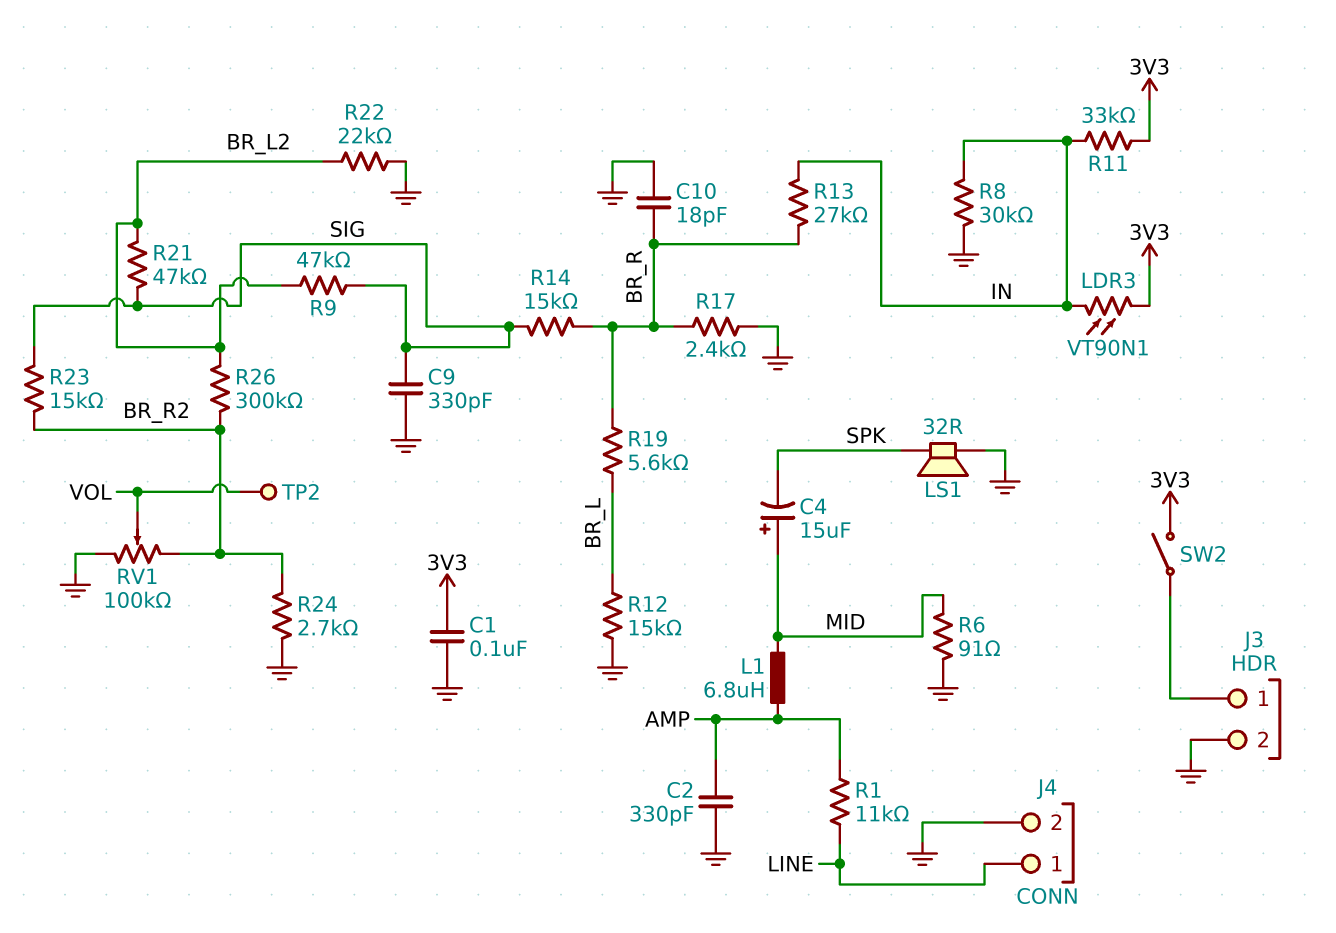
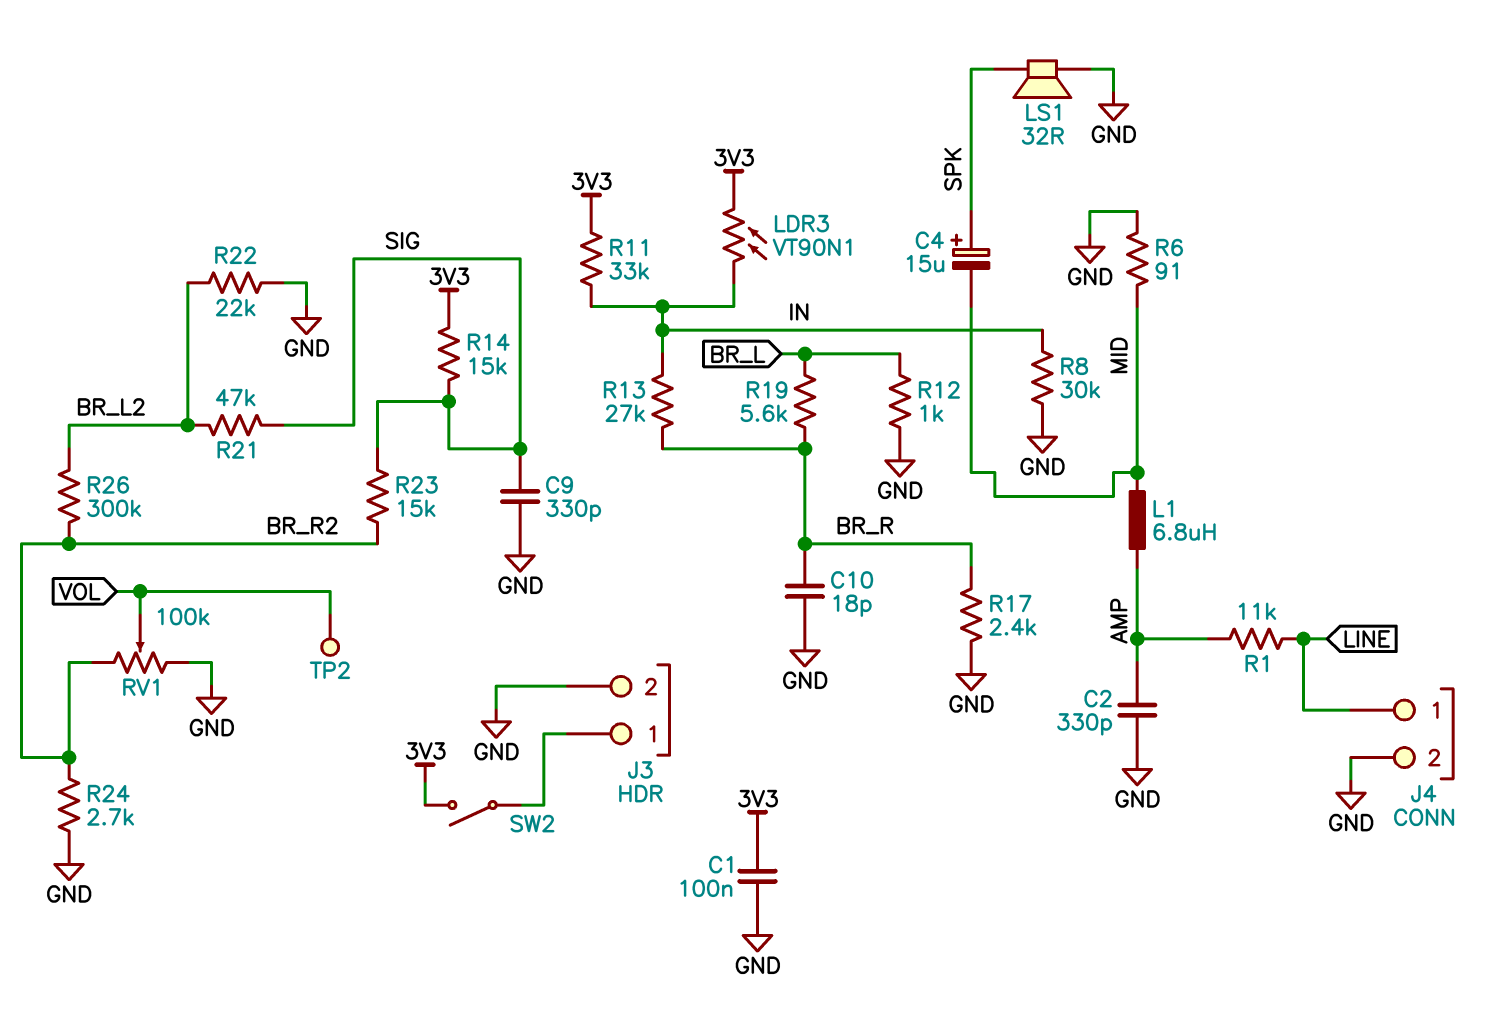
C4: 15uF (plus MID, minus SPK) -> 15uF (plus SPK, minus MID)
R9: 47k (BR_L2, SIG) -> none
R12: 15k (BR_L, GND) -> 1k (BR_L, GND)
R14: 15k (BR_R, SIG) -> 15k (3V3, SIG)

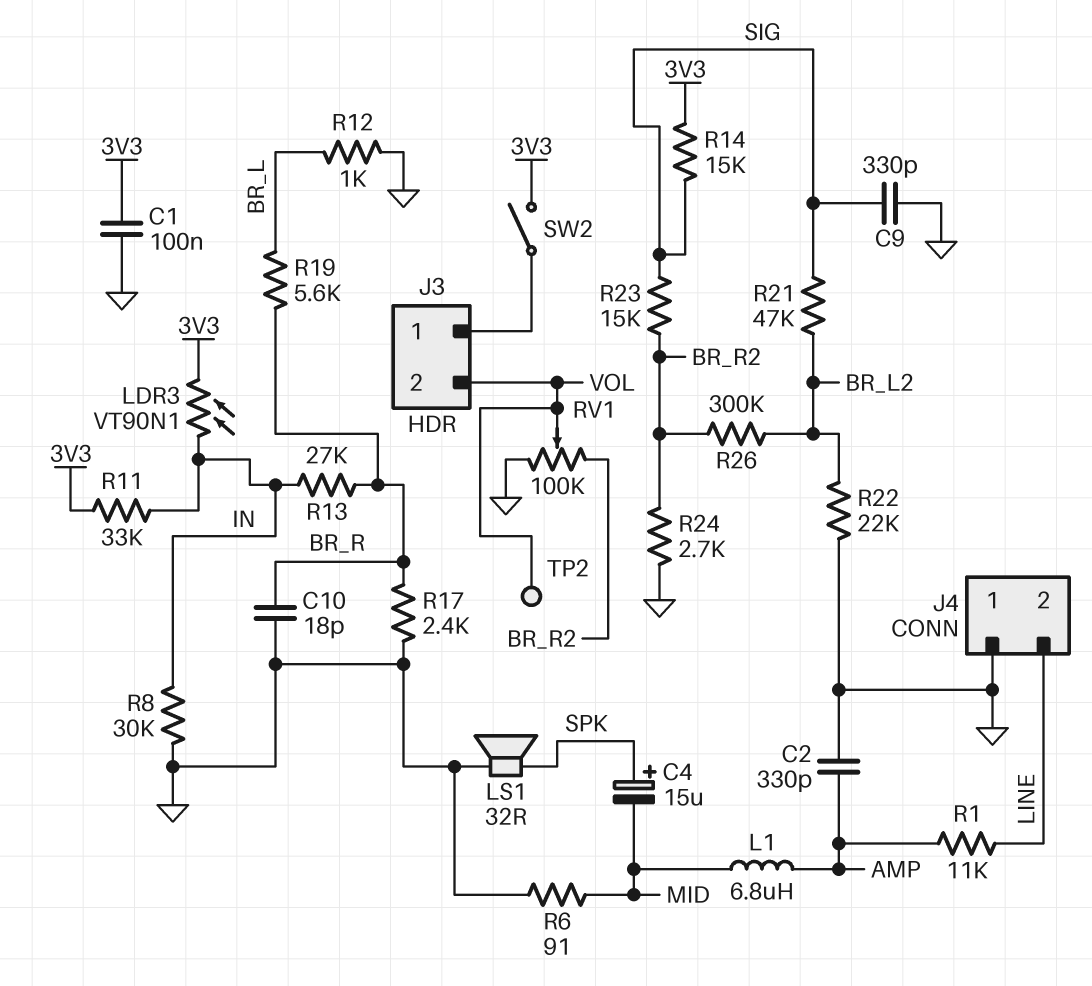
J3 pin 2: GND -> VOL
J4 pin 1: LINE -> GND
J4 pin 2: GND -> LINE

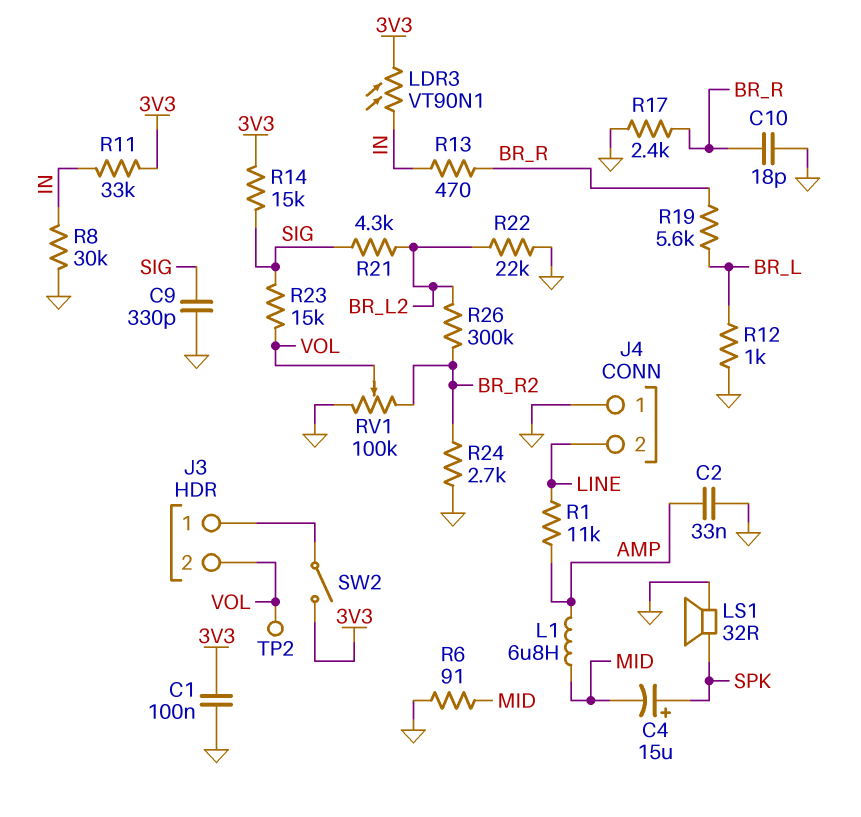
C2: 330pF (AMP, GND) -> 33nF (AMP, GND)
R13: 27k (BR_R, IN) -> 470 (BR_R, IN)
R21: 47k (BR_L2, SIG) -> 4.3k (BR_L2, SIG)
R23: 15k (BR_R2, SIG) -> 15k (SIG, VOL)

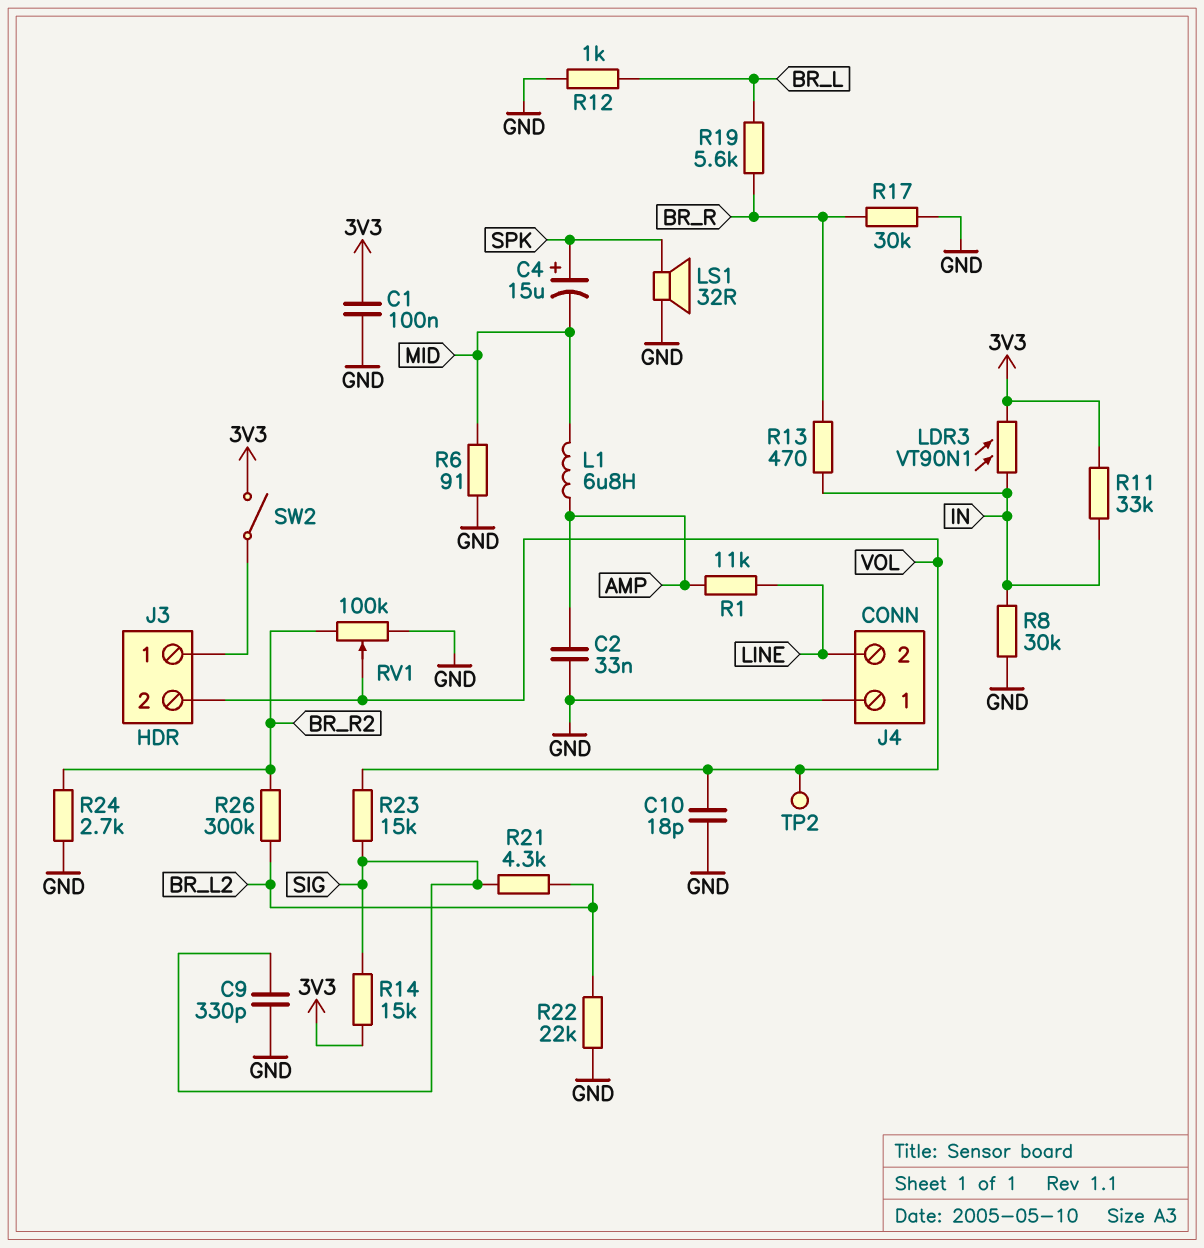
C10: 18pF (BR_R, GND) -> 18pF (GND, VOL)
R17: 2.4k (BR_R, GND) -> 30k (BR_R, GND)

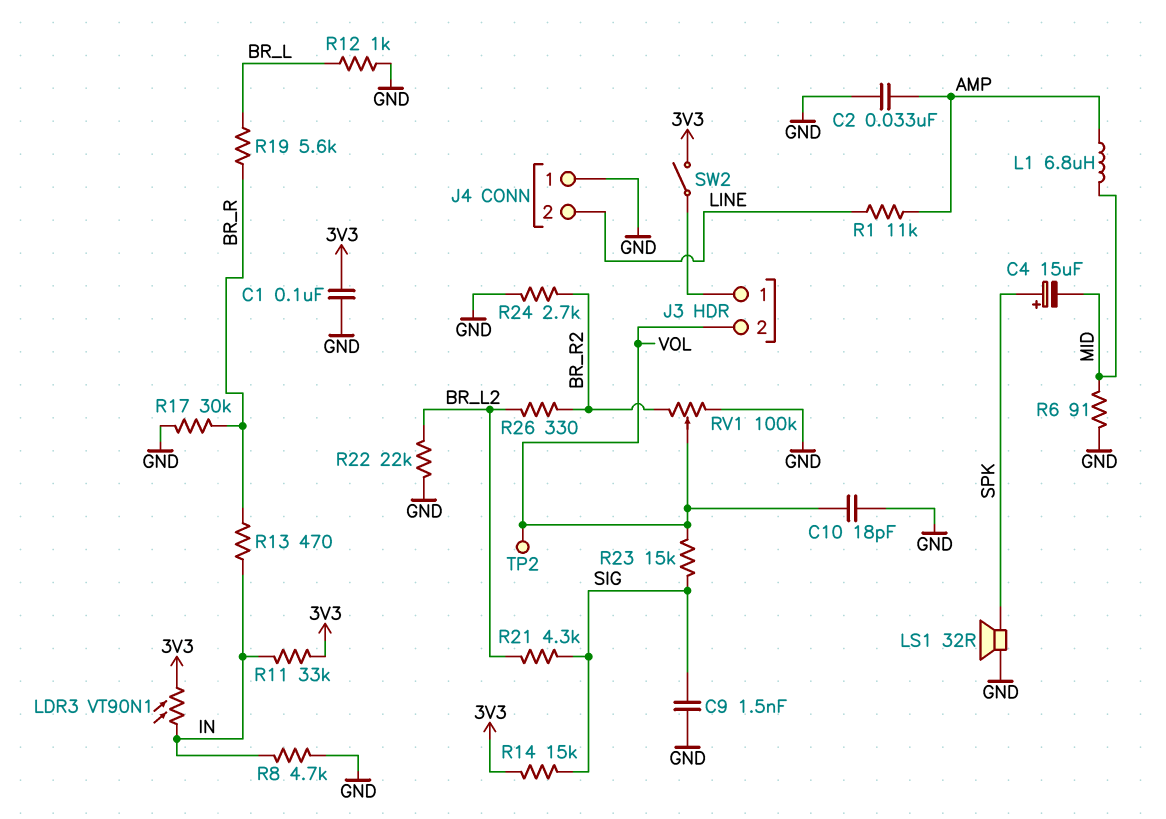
C9: 330pF (GND, SIG) -> 1.5nF (GND, SIG)
R8: 30k (GND, IN) -> 4.7k (GND, IN)
R26: 300k (BR_L2, BR_R2) -> 330 (BR_L2, BR_R2)

